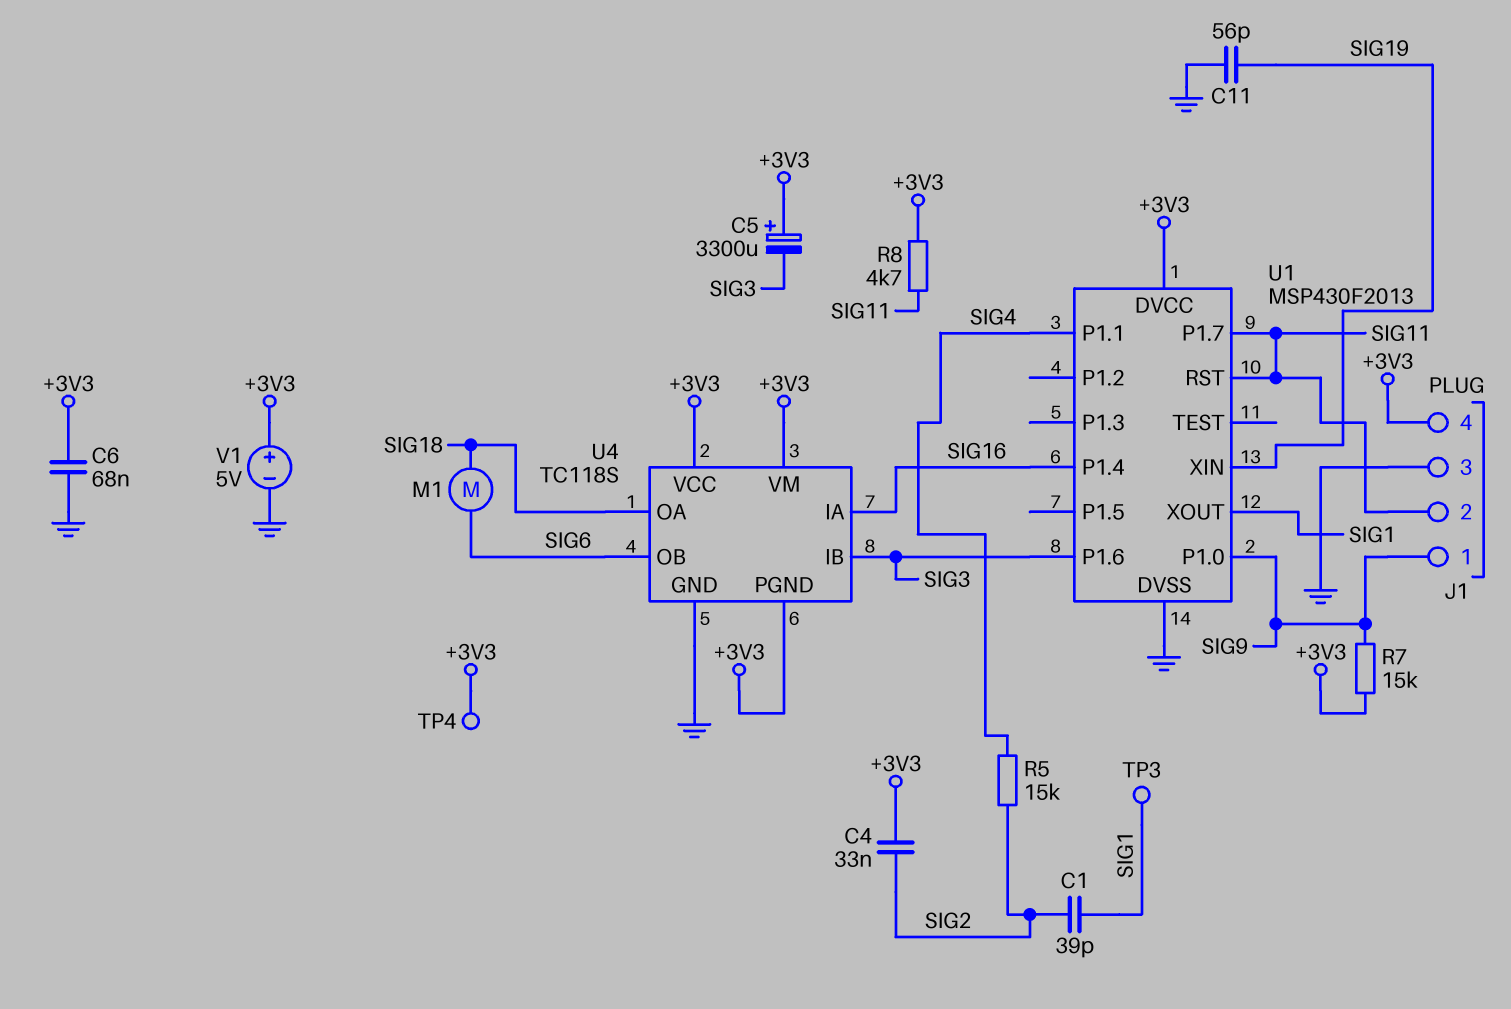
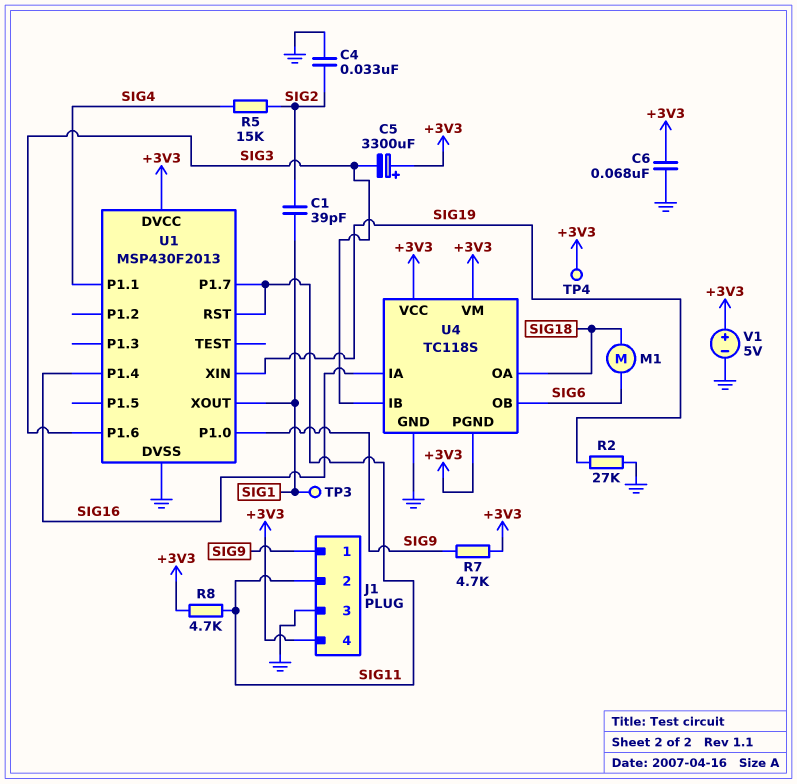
C4: 33nF (+3V3, SIG2) -> 33nF (GND, SIG2)
C11: 56pF (GND, SIG19) -> none
R2: none -> 27k (GND, SIG19)
R7: 15k (+3V3, SIG9) -> 4.7k (+3V3, SIG9)

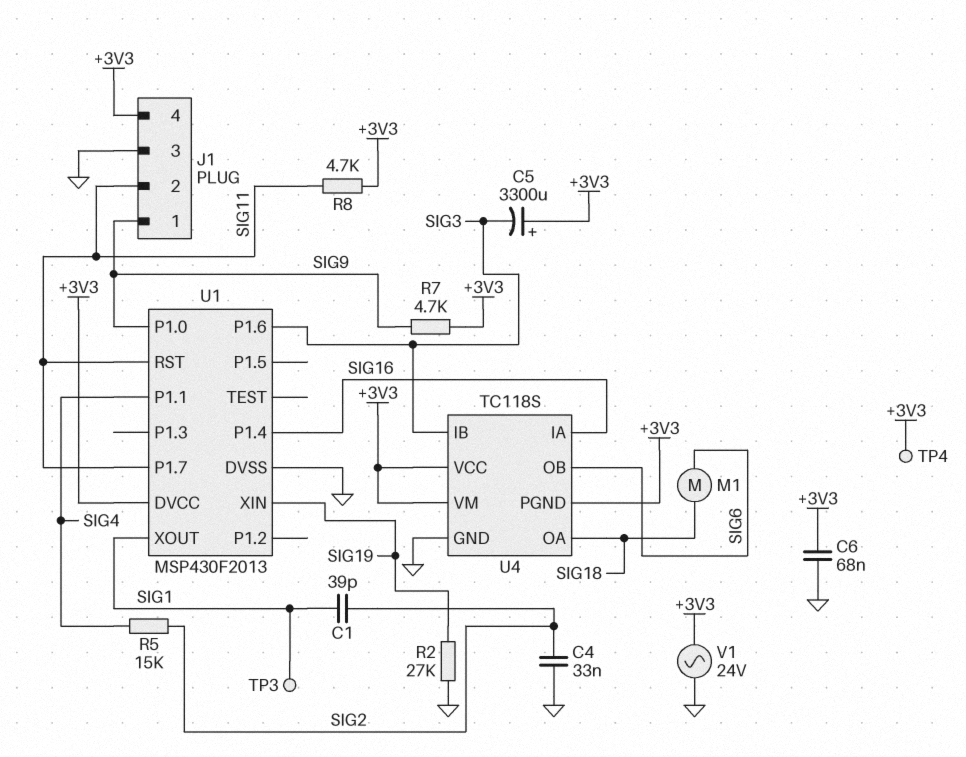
V1: 5V (plus +3V3, minus GND) -> AC 24V (+3V3, GND)

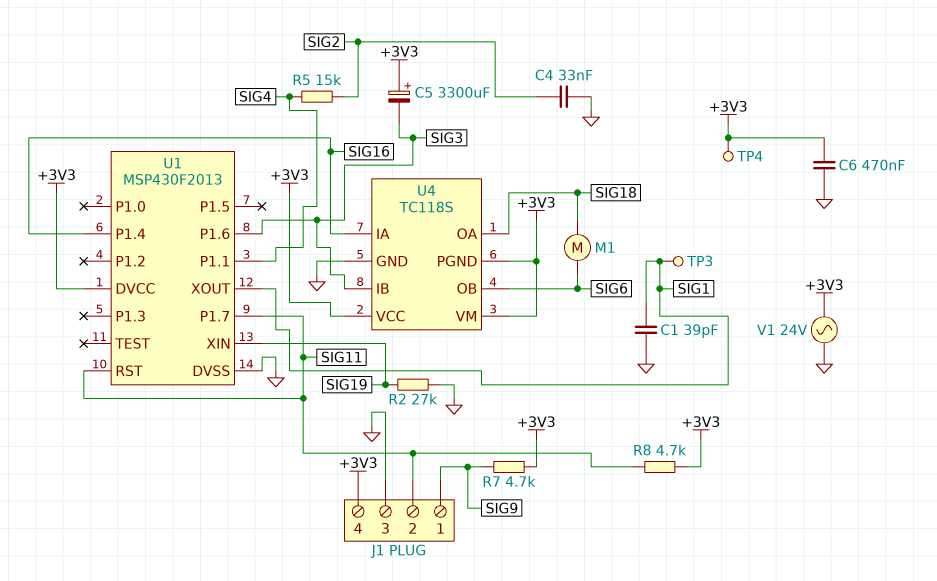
C1: 39pF (SIG1, SIG2) -> 39pF (GND, SIG1)
C6: 68nF (+3V3, GND) -> 470nF (+3V3, GND)
U1 pin P1.0: SIG9 -> none

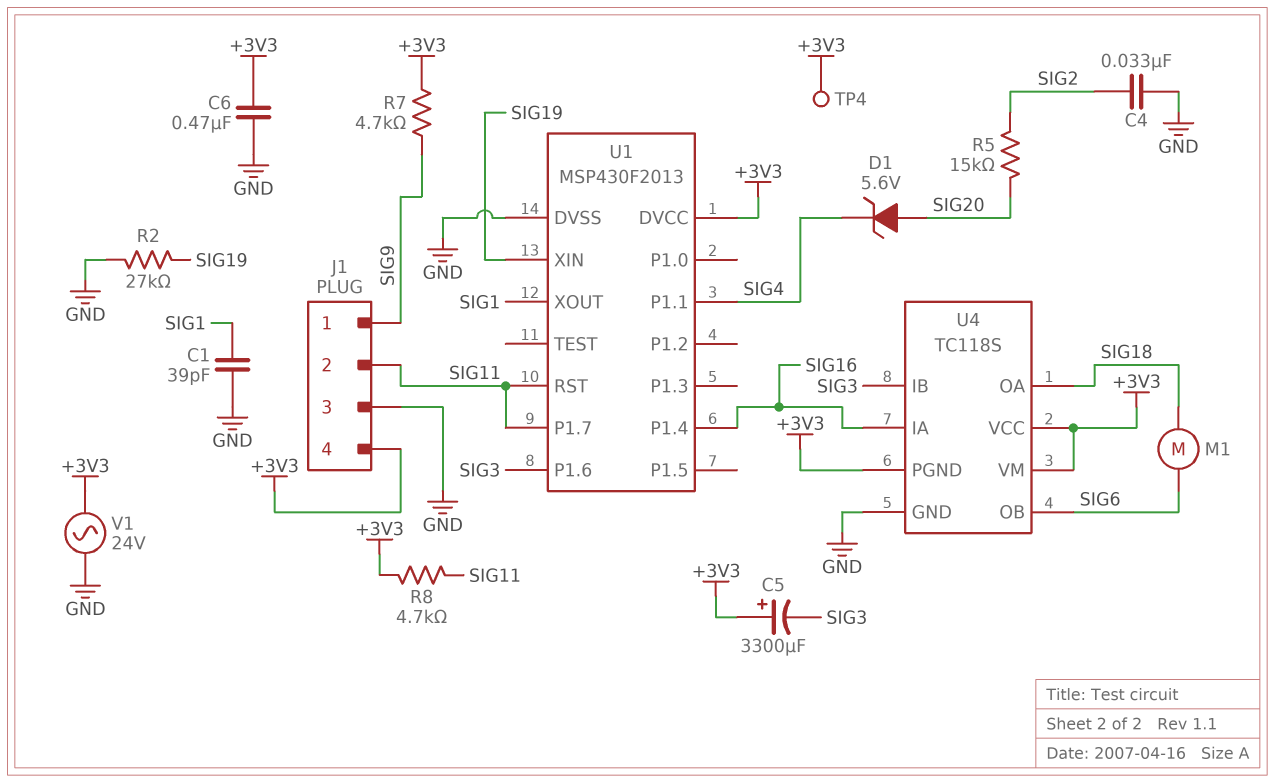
D1: none -> zener 5.6V (A SIG20, K SIG4)
R5: 15k (SIG2, SIG4) -> 15k (SIG2, SIG20)
TP3: test point (SIG1) -> none

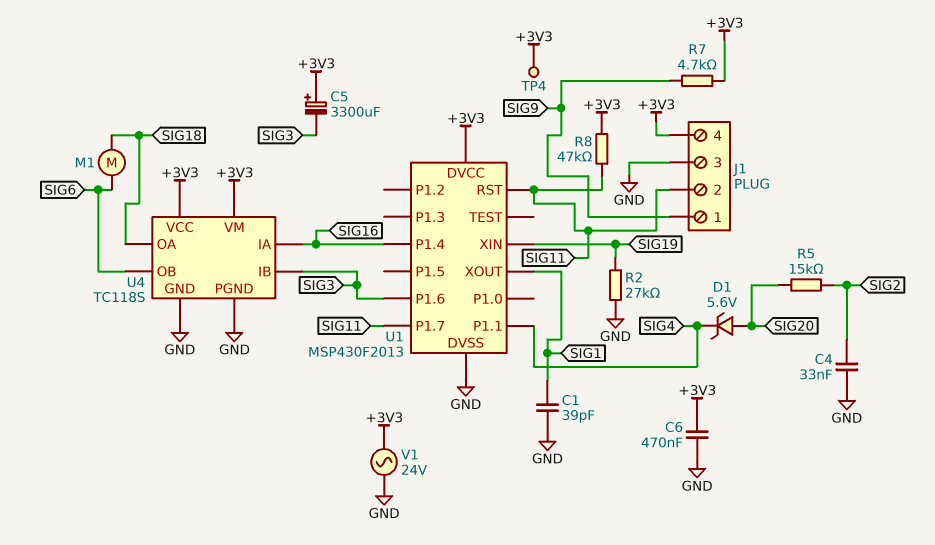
R8: 4.7k (+3V3, SIG11) -> 47k (+3V3, SIG11)
U4 pin PGND: +3V3 -> GND

